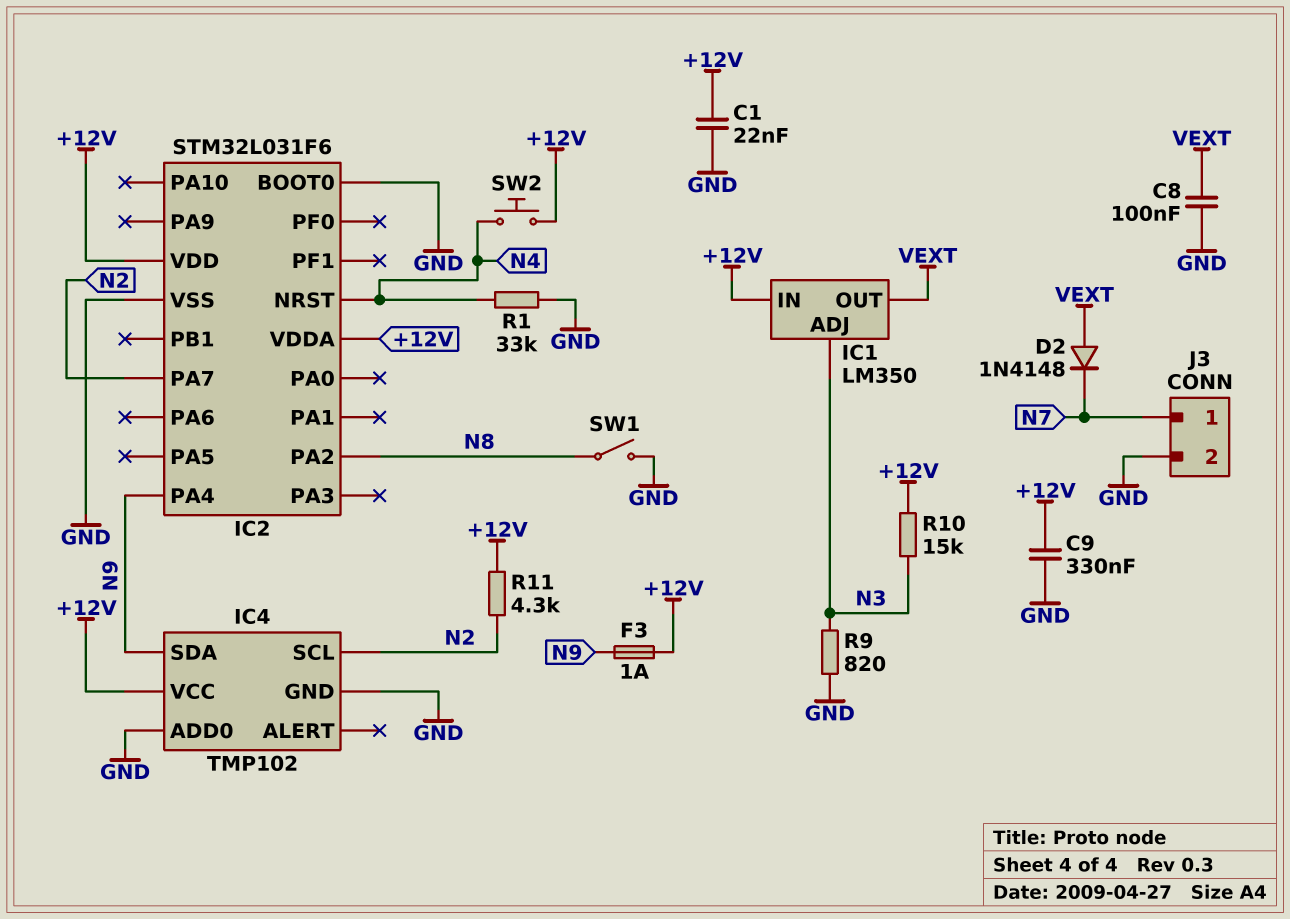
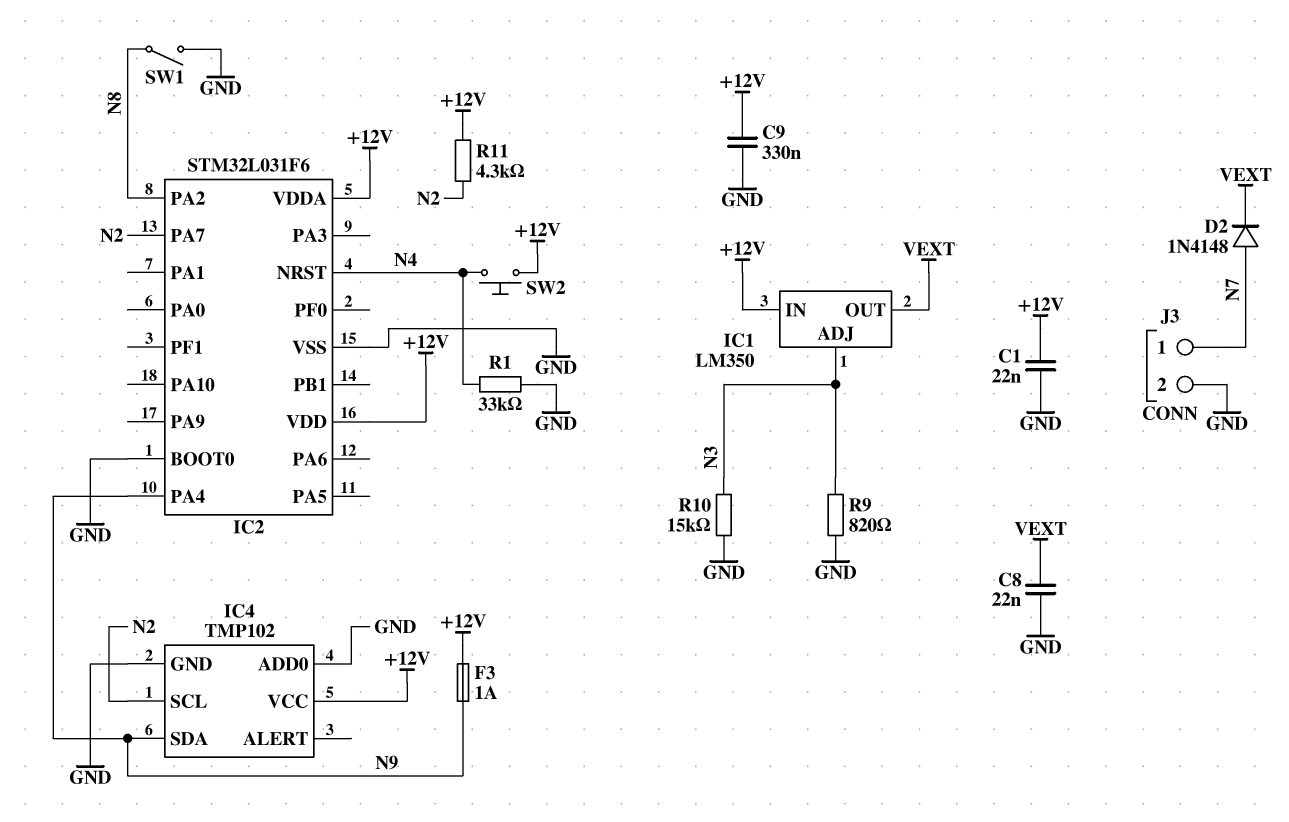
C8: 100nF (GND, VEXT) -> 22nF (GND, VEXT)
D2: diode 1N4148 (A VEXT, K N7) -> diode 1N4148 (A N7, K VEXT)
R10: 15k (+12V, N3) -> 15k (GND, N3)

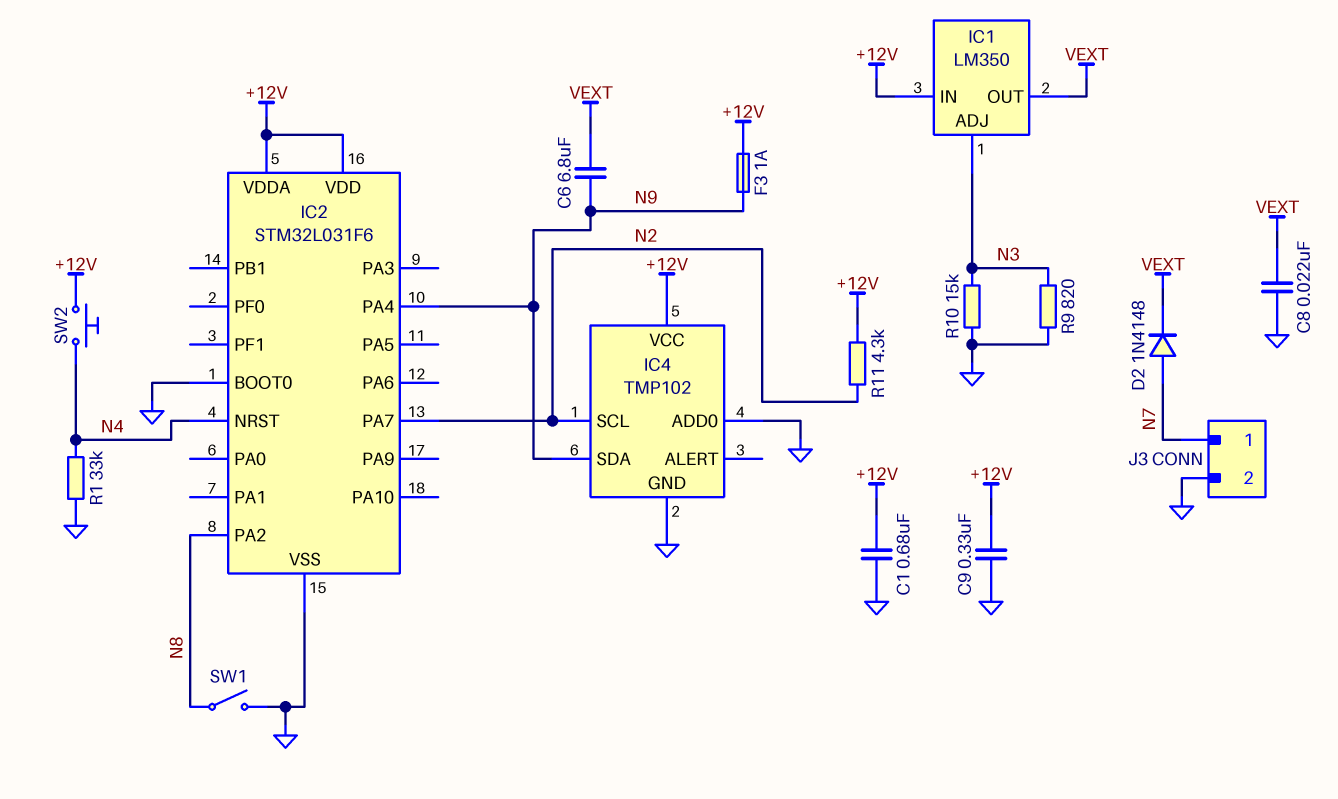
C1: 22nF (+12V, GND) -> 680nF (+12V, GND)
C6: none -> 6.8uF (N9, VEXT)

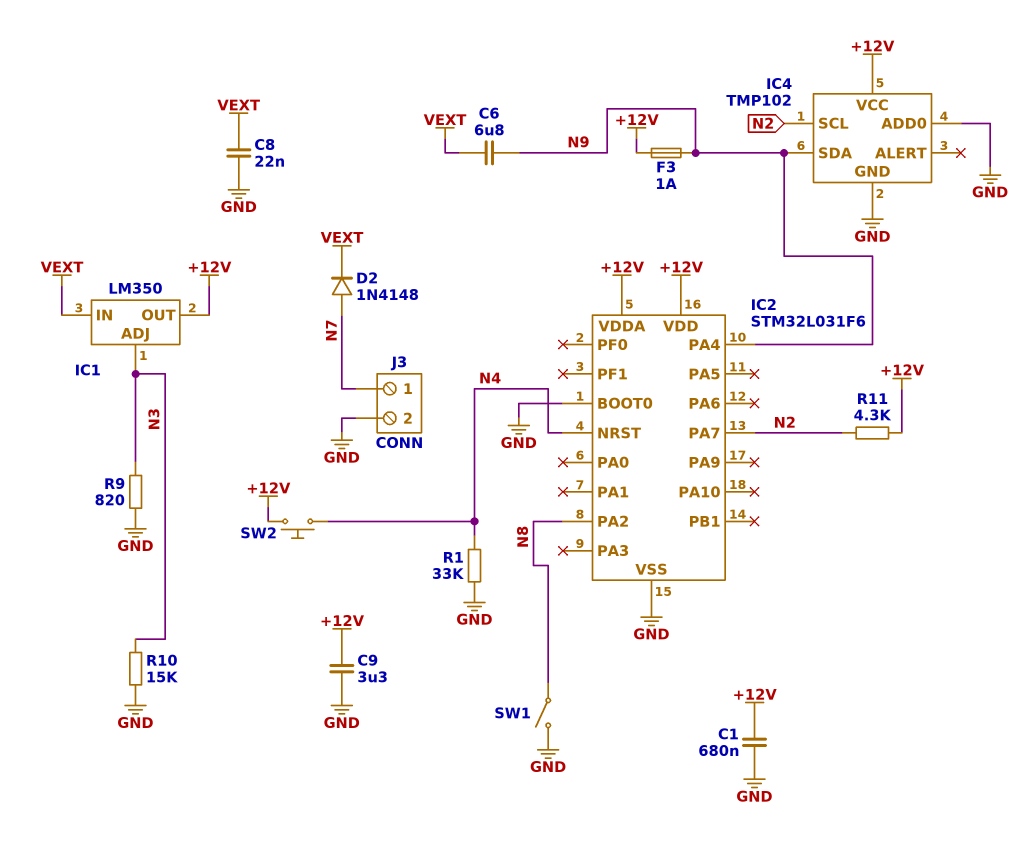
C9: 330nF (+12V, GND) -> 3.3uF (+12V, GND)
IC1 pin IN: +12V -> VEXT
IC1 pin OUT: VEXT -> +12V

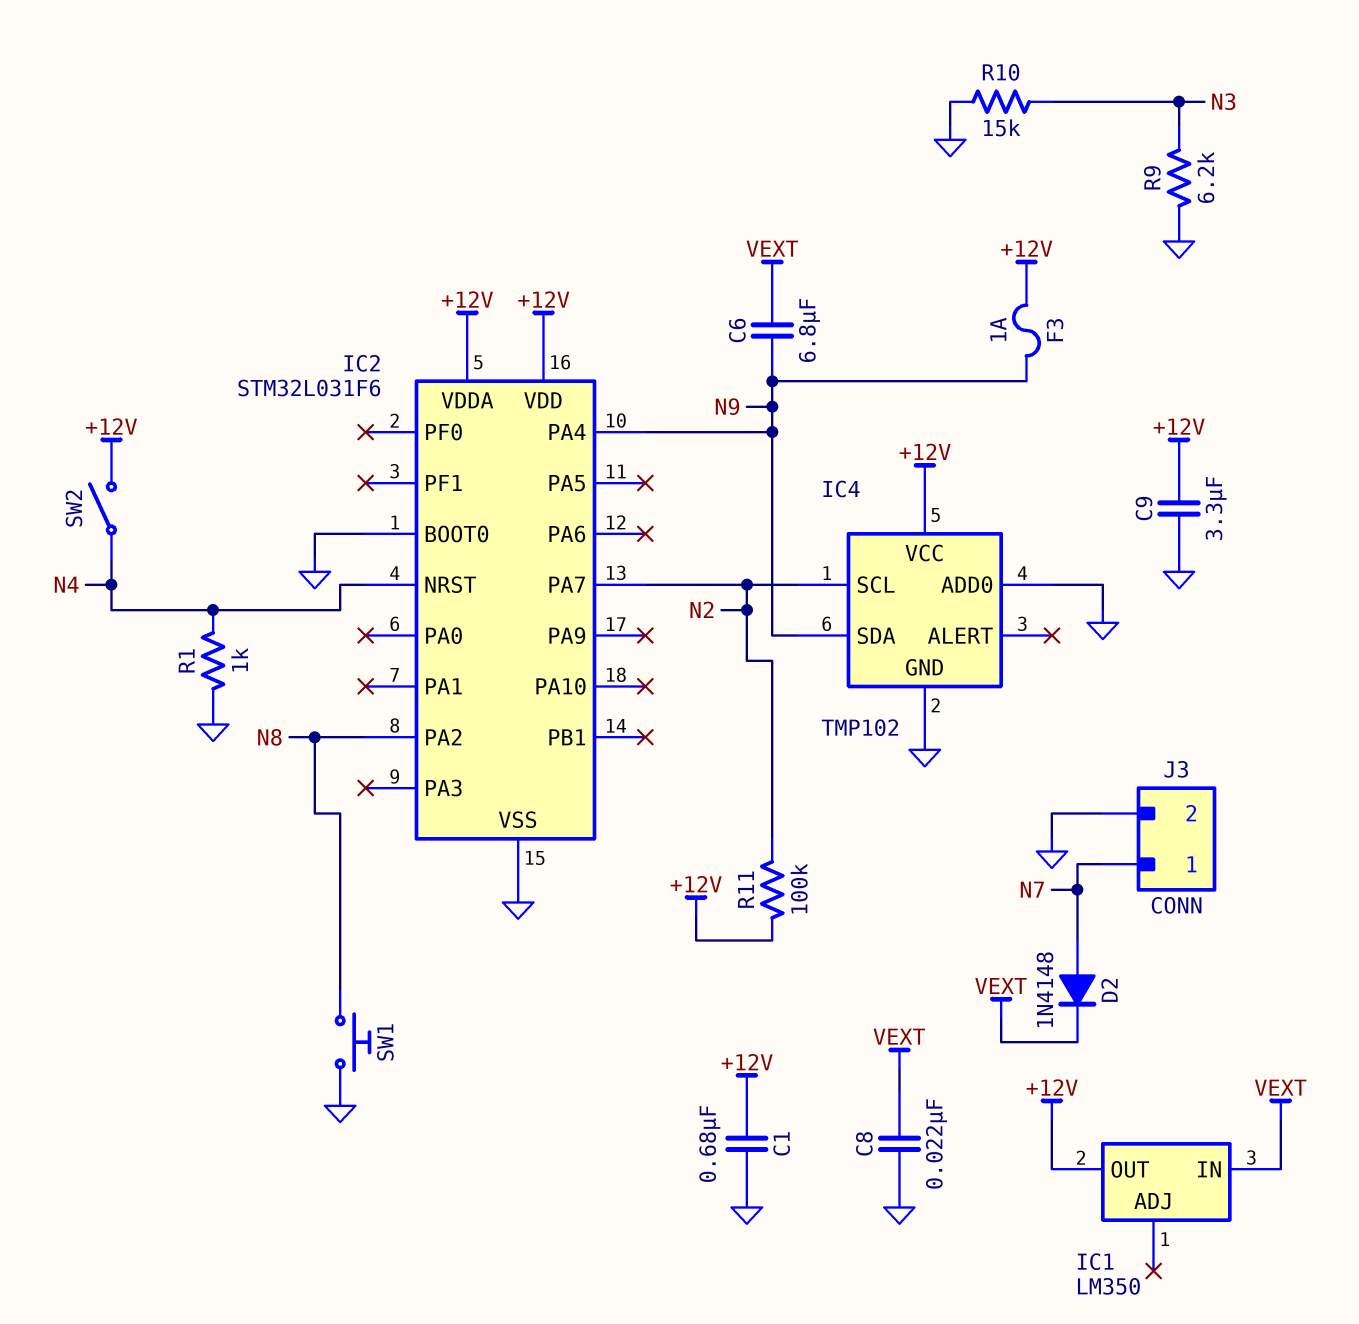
IC1 pin ADJ: N3 -> none
R1: 33k (GND, N4) -> 1k (GND, N4)
R9: 820 (GND, N3) -> 6.2k (GND, N3)
R11: 4.3k (+12V, N2) -> 100k (+12V, N2)
SW1: switch (GND, N8) -> button (GND, N8)
SW2: button (+12V, N4) -> switch (+12V, N4)

